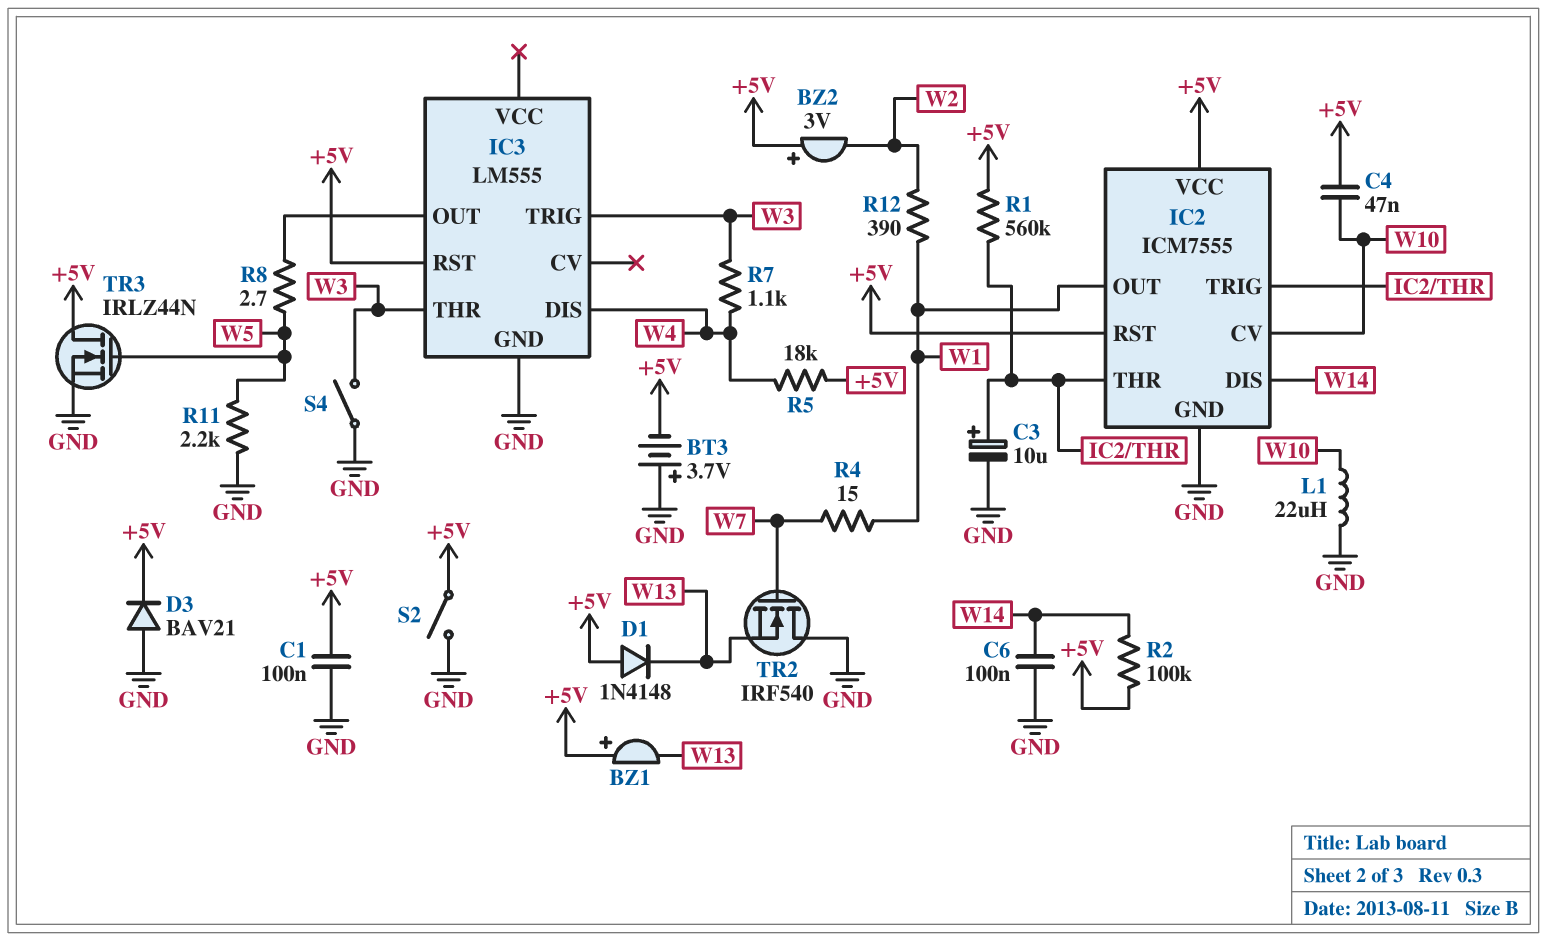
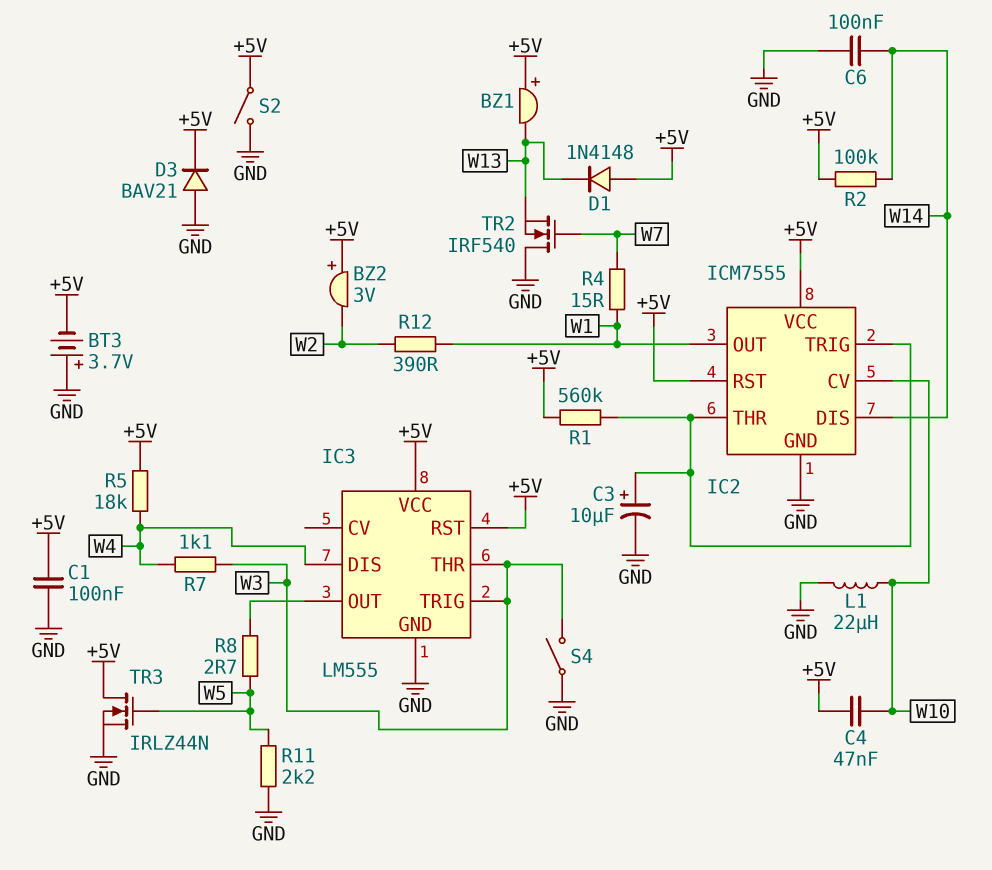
IC3 pin VCC: none -> +5V

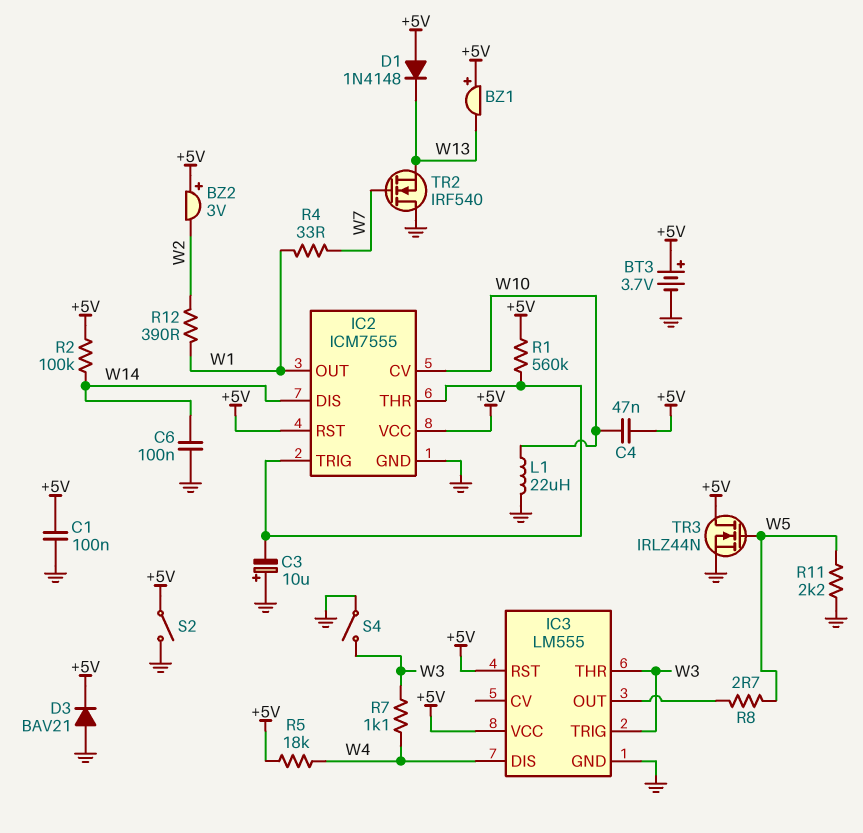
BT3: 3.7V (plus GND, minus +5V) -> 3.7V (plus +5V, minus GND)
C3: 10uF (plus IC2/THR, minus GND) -> 10uF (plus GND, minus IC2/THR)
R4: 15 (W1, W7) -> 33 (W1, W7)

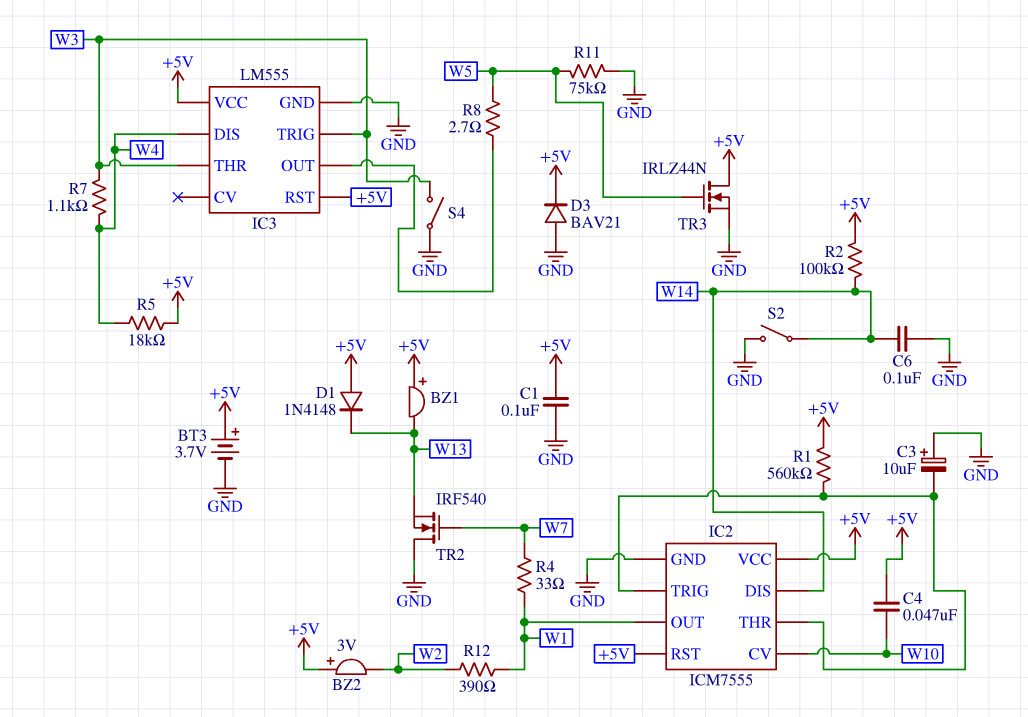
L1: 22uH (GND, W10) -> none
R11: 2.2k (GND, W5) -> 75k (GND, W5)
S2: switch (+5V, GND) -> switch (GND, W14)

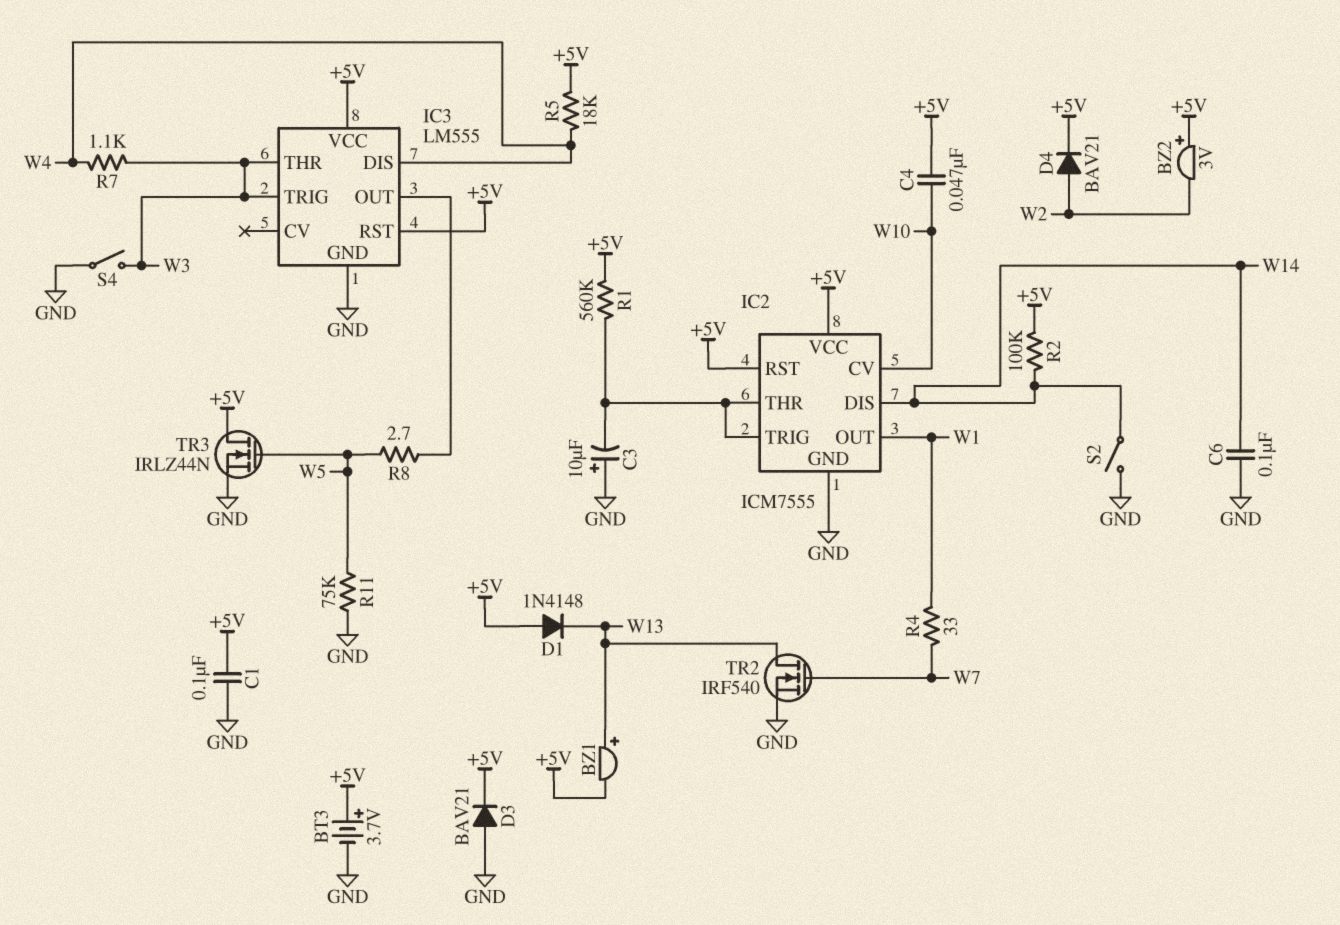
BZ1: buzzer (plus +5V, minus W13) -> buzzer (plus W13, minus +5V)
D4: none -> diode BAV21 (A W2, K +5V)
R12: 390 (W1, W2) -> none
TR2: NMOS IRF540 (G W7, D GND, S W13) -> NMOS IRF540 (G W7, D W13, S GND)

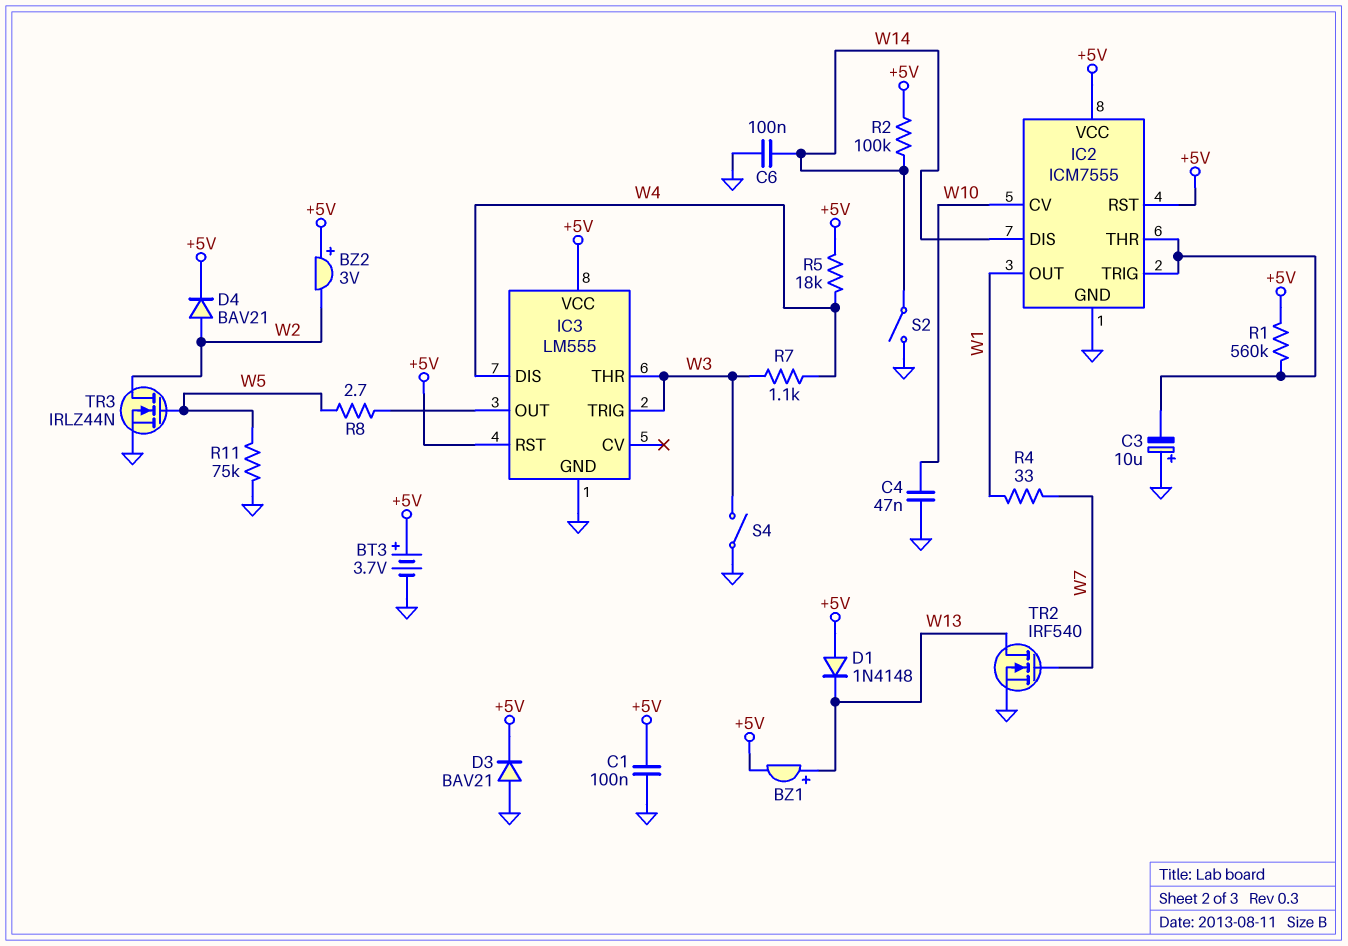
C4: 47nF (+5V, W10) -> 47nF (GND, W10)
TR3: NMOS IRLZ44N (G W5, D +5V, S GND) -> NMOS IRLZ44N (G W5, D W2, S GND)

